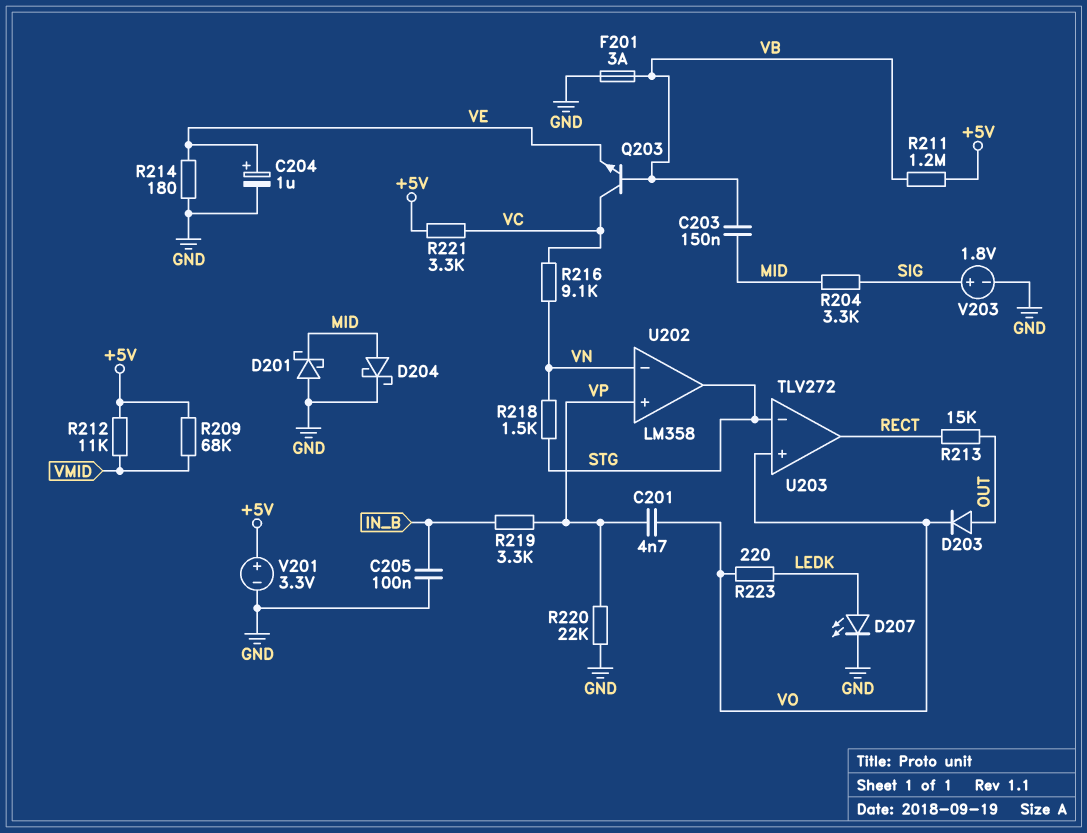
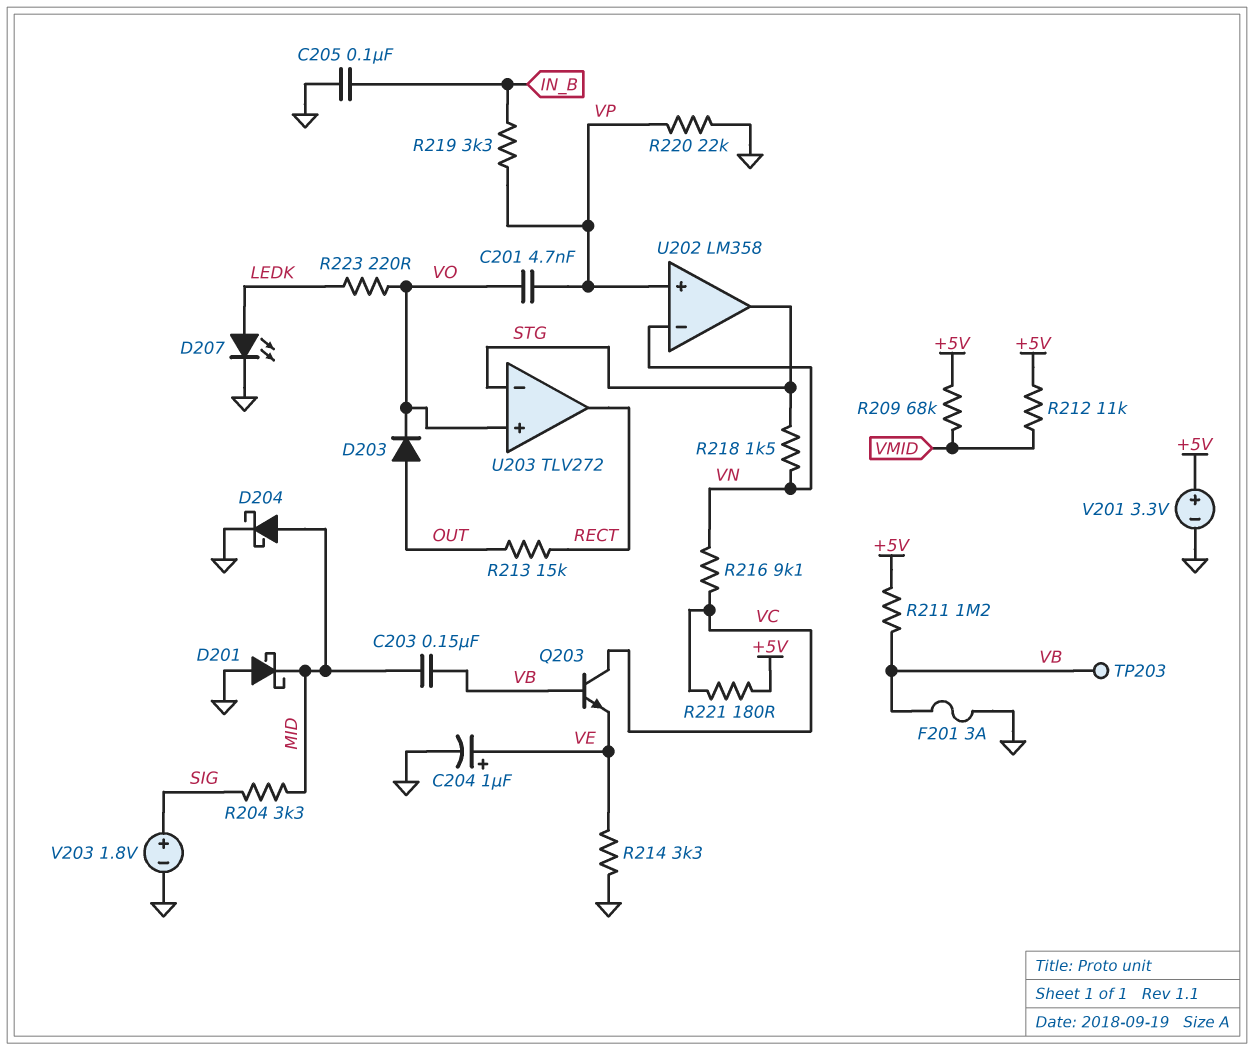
R214: 180 (GND, VE) -> 3.3k (GND, VE)
R221: 3.3k (+5V, VC) -> 180 (+5V, VC)
TP203: none -> test point (VB)

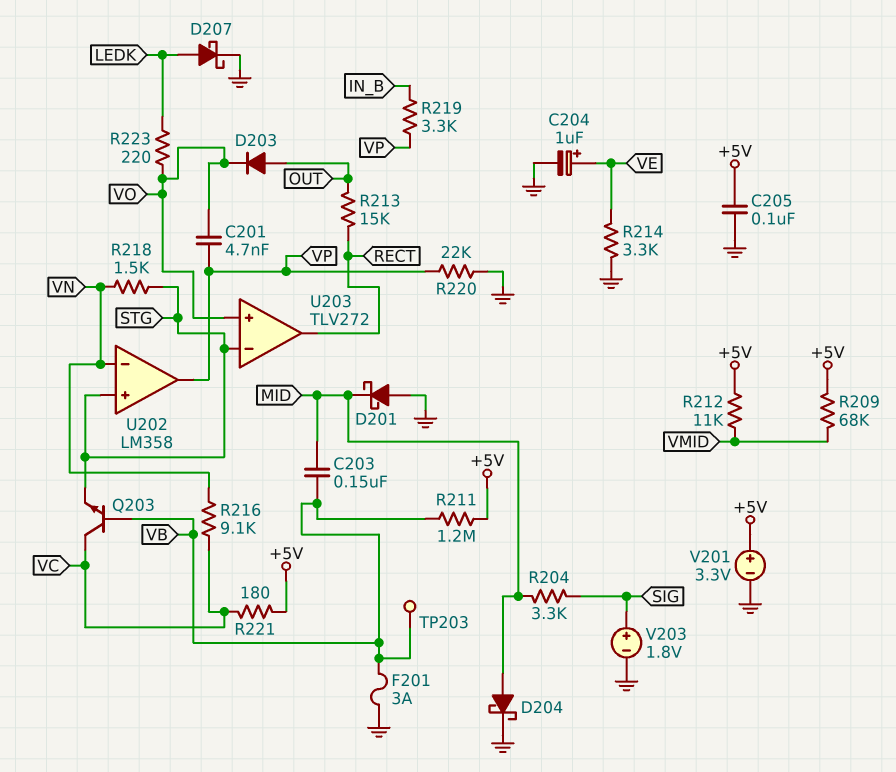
C205: 100nF (GND, IN_B) -> 100nF (+5V, GND)
D207: LED (A LEDK, K GND) -> schottky (A LEDK, K GND)
Q203: NPN (B VB, C VC, E VE) -> NPN (B VB, C VC, E STG)
U202 pin in+: VP -> STG
U202 pin out: STG -> VP

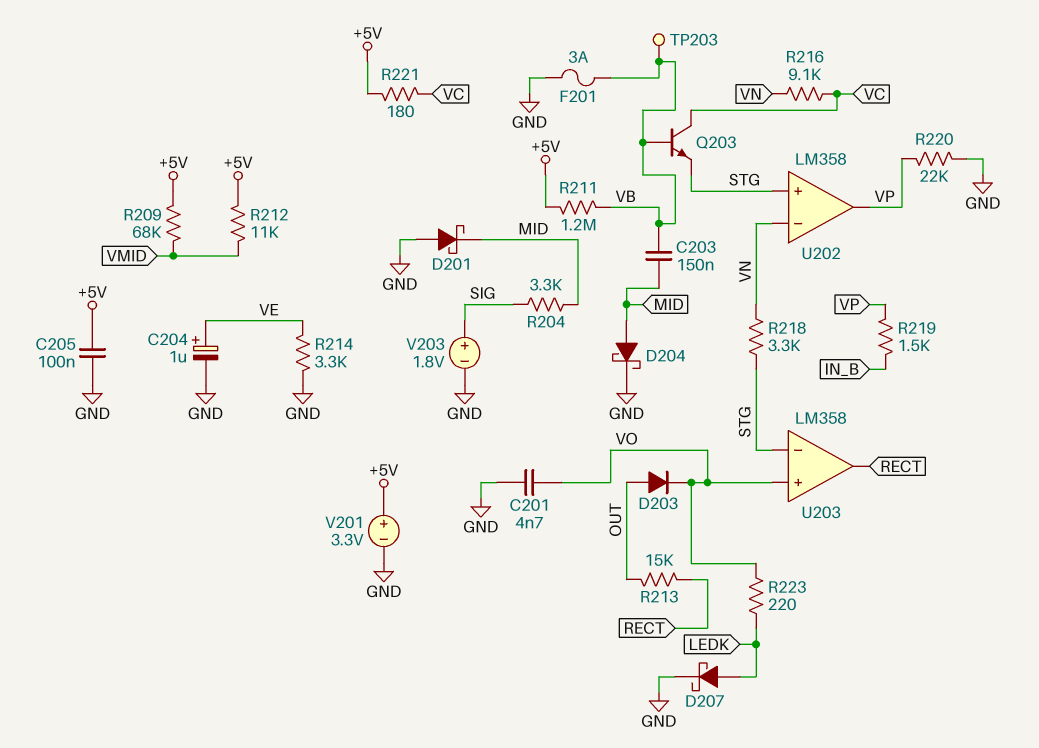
C201: 4.7nF (VO, VP) -> 4.7nF (GND, VO)
R218: 1.5k (STG, VN) -> 3.3k (STG, VN)
R219: 3.3k (IN_B, VP) -> 1.5k (IN_B, VP)
U203: TLV272 -> LM358

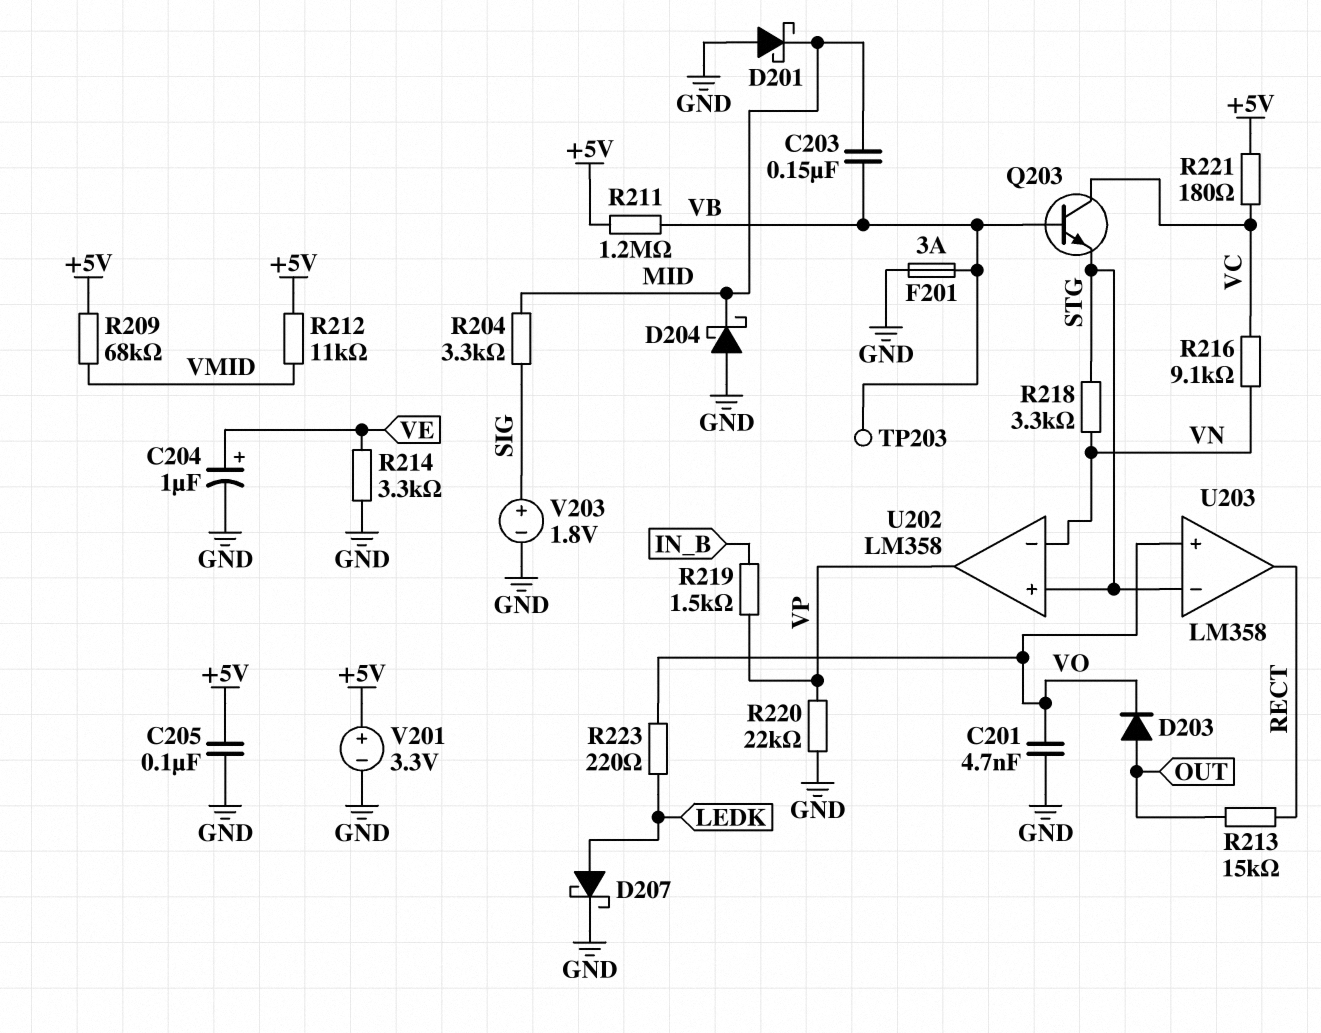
D204: schottky (A MID, K GND) -> schottky (A GND, K MID)

